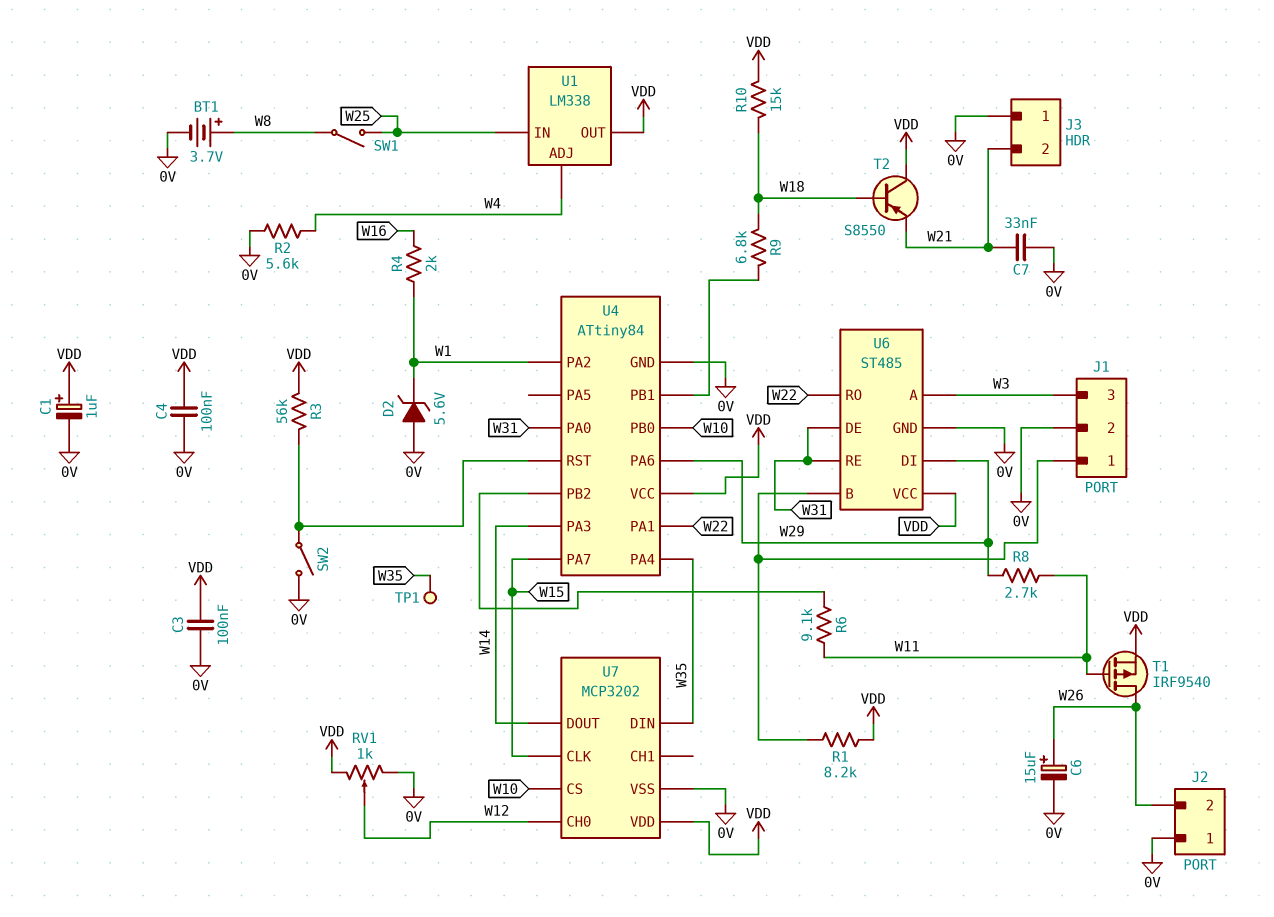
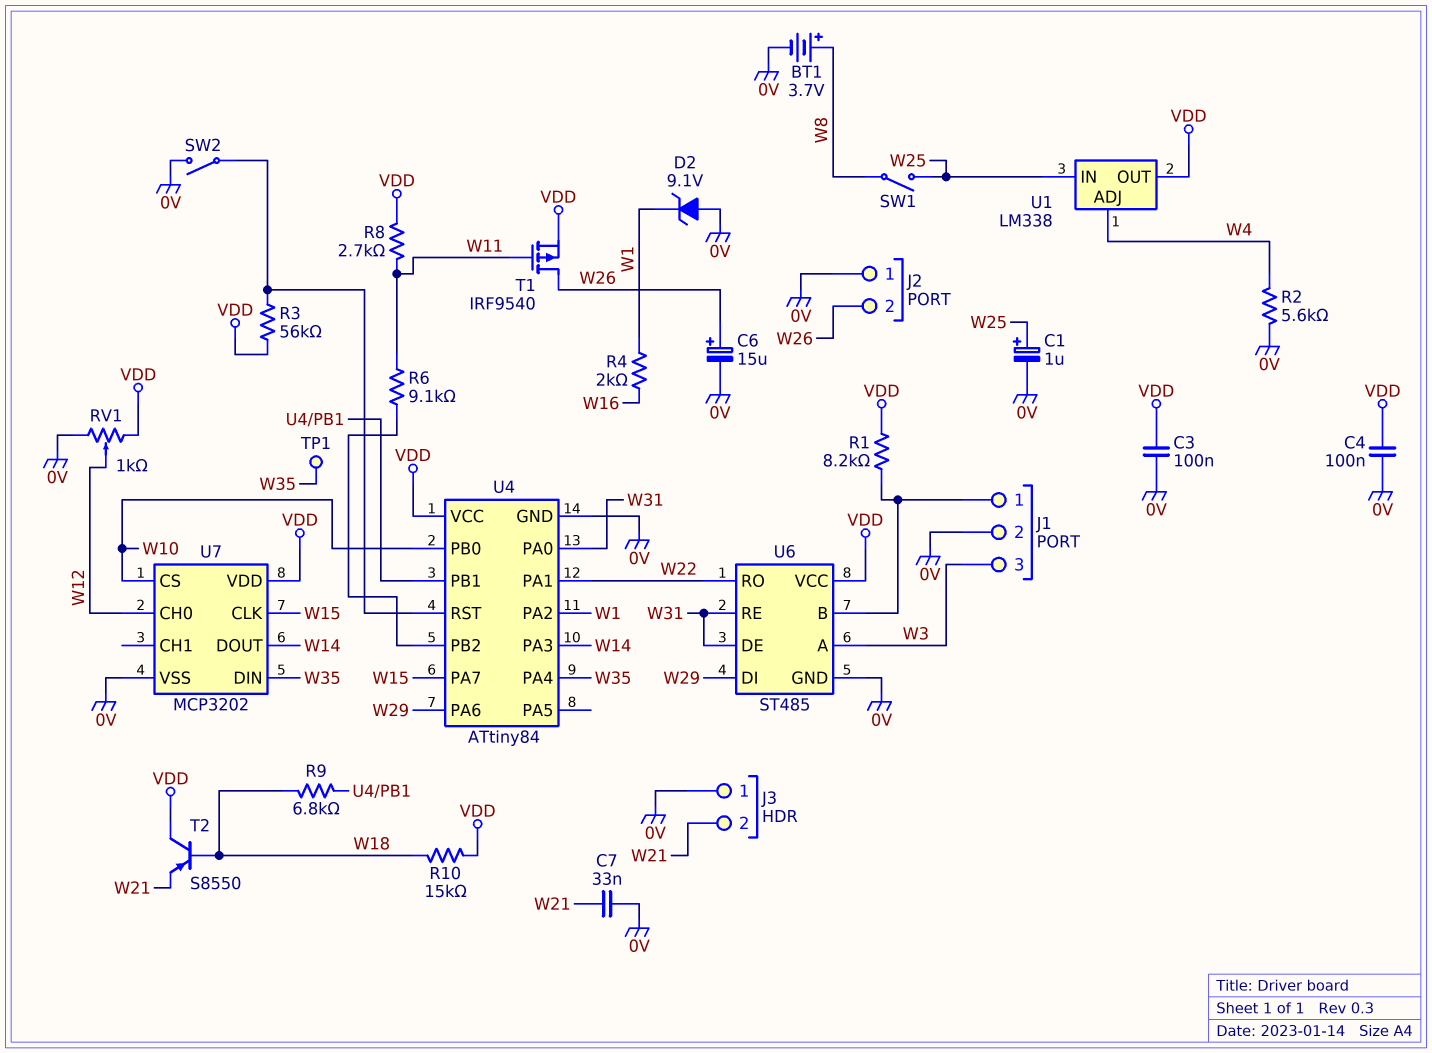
C1: 1uF (plus VDD, minus 0V) -> 1uF (plus W25, minus 0V)
D2: zener 5.6V (A 0V, K W1) -> zener 9.1V (A 0V, K W1)
R8: 2.7k (W11, W29) -> 2.7k (VDD, W11)

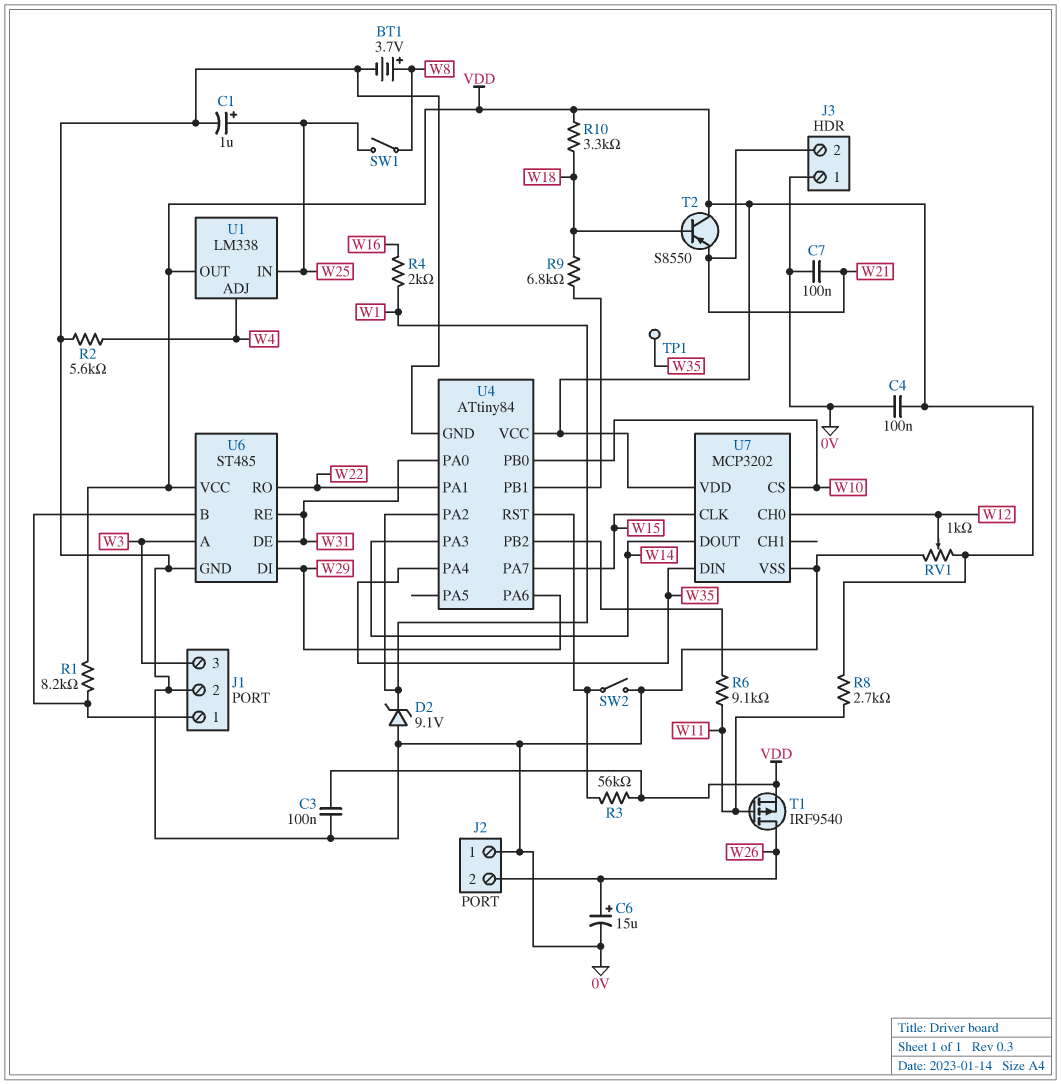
C7: 33nF (0V, W21) -> 100nF (0V, W21)
R10: 15k (VDD, W18) -> 3.3k (VDD, W18)

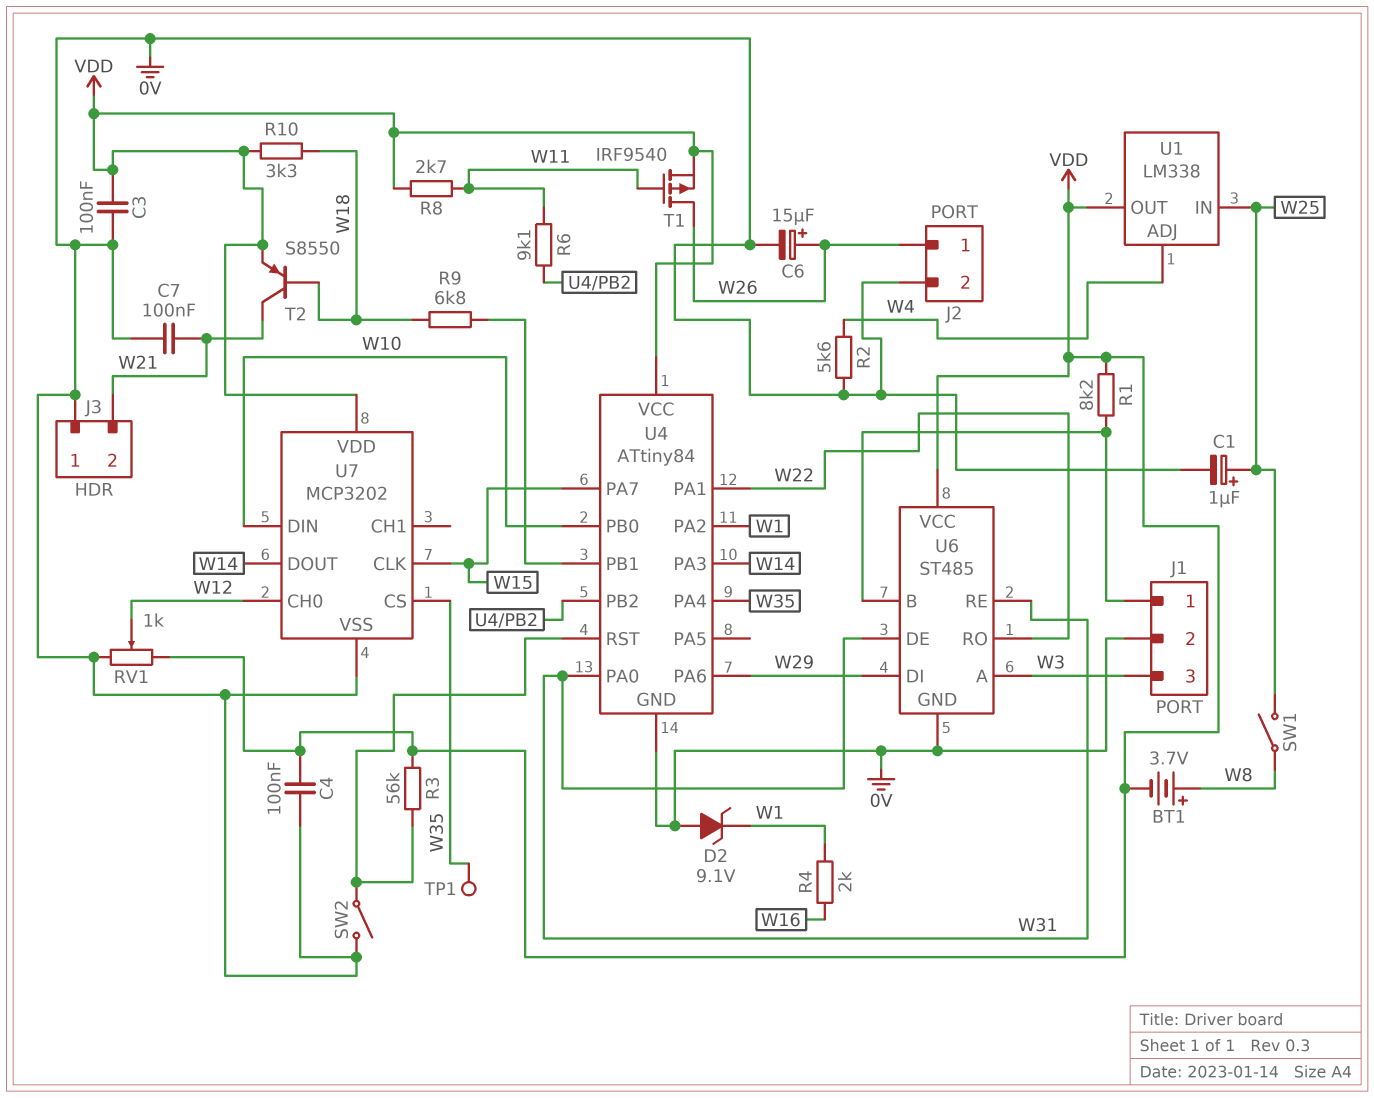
BT1: 3.7V (plus W8, minus 0V) -> 3.7V (plus W8, minus VDD)
J2 pin 1: 0V -> W26
J2 pin 2: W26 -> 0V
T2: PNP S8550 (B W18, C VDD, E W21) -> PNP S8550 (B W18, C W21, E VDD)
U7 pin CS: W10 -> W35
U7 pin DIN: W35 -> W10

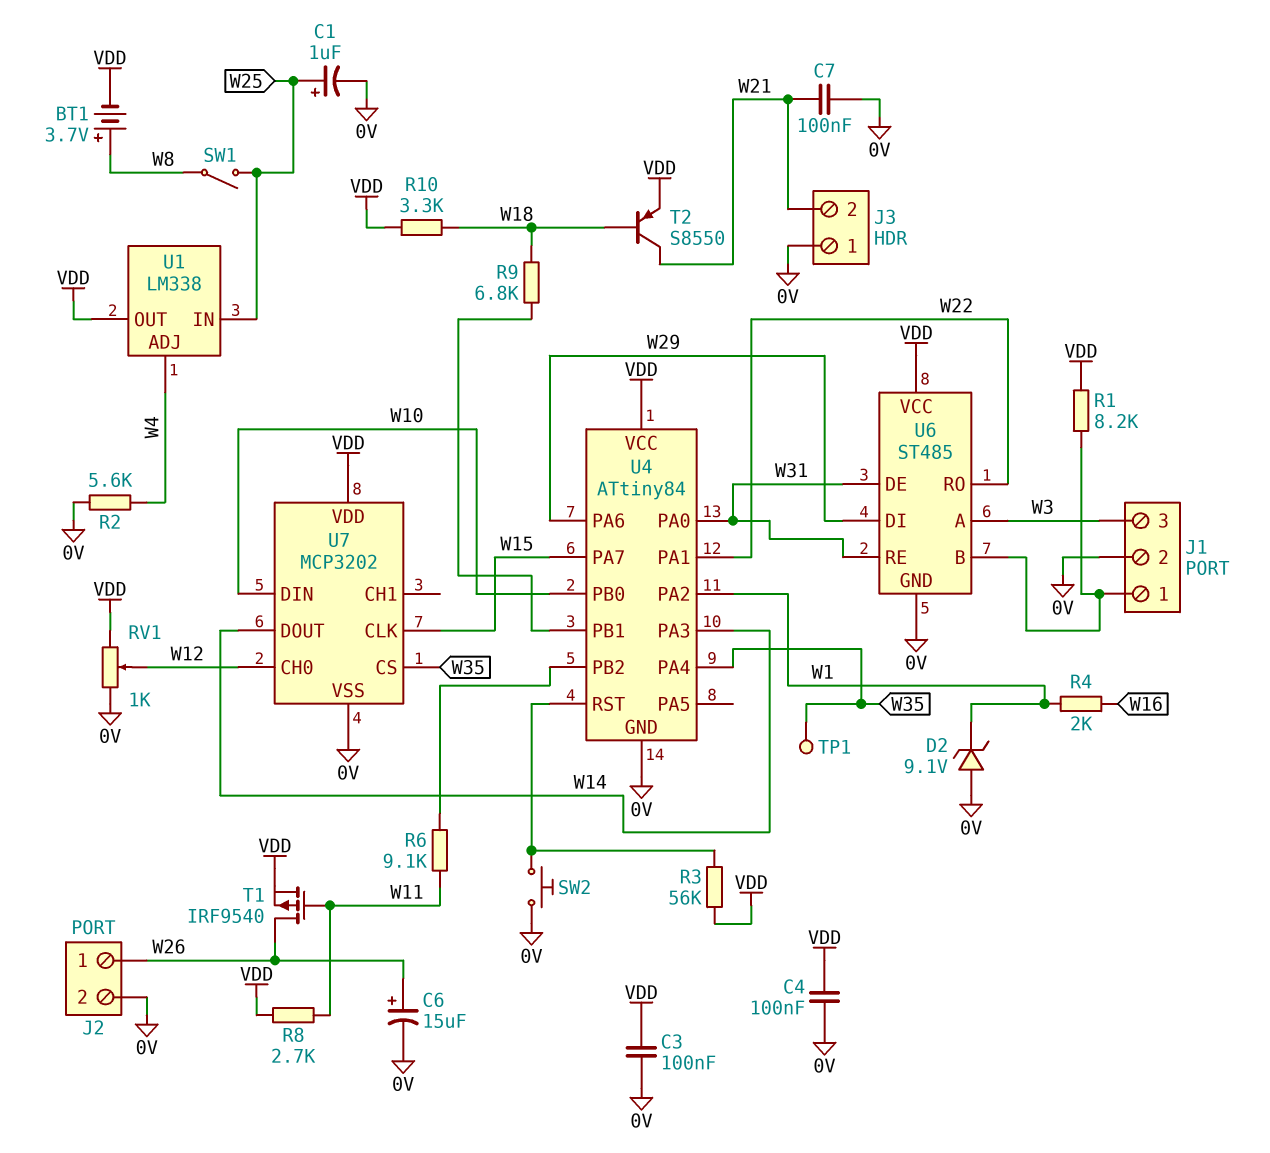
SW2: switch (0V, U4/RST) -> button (0V, U4/RST)

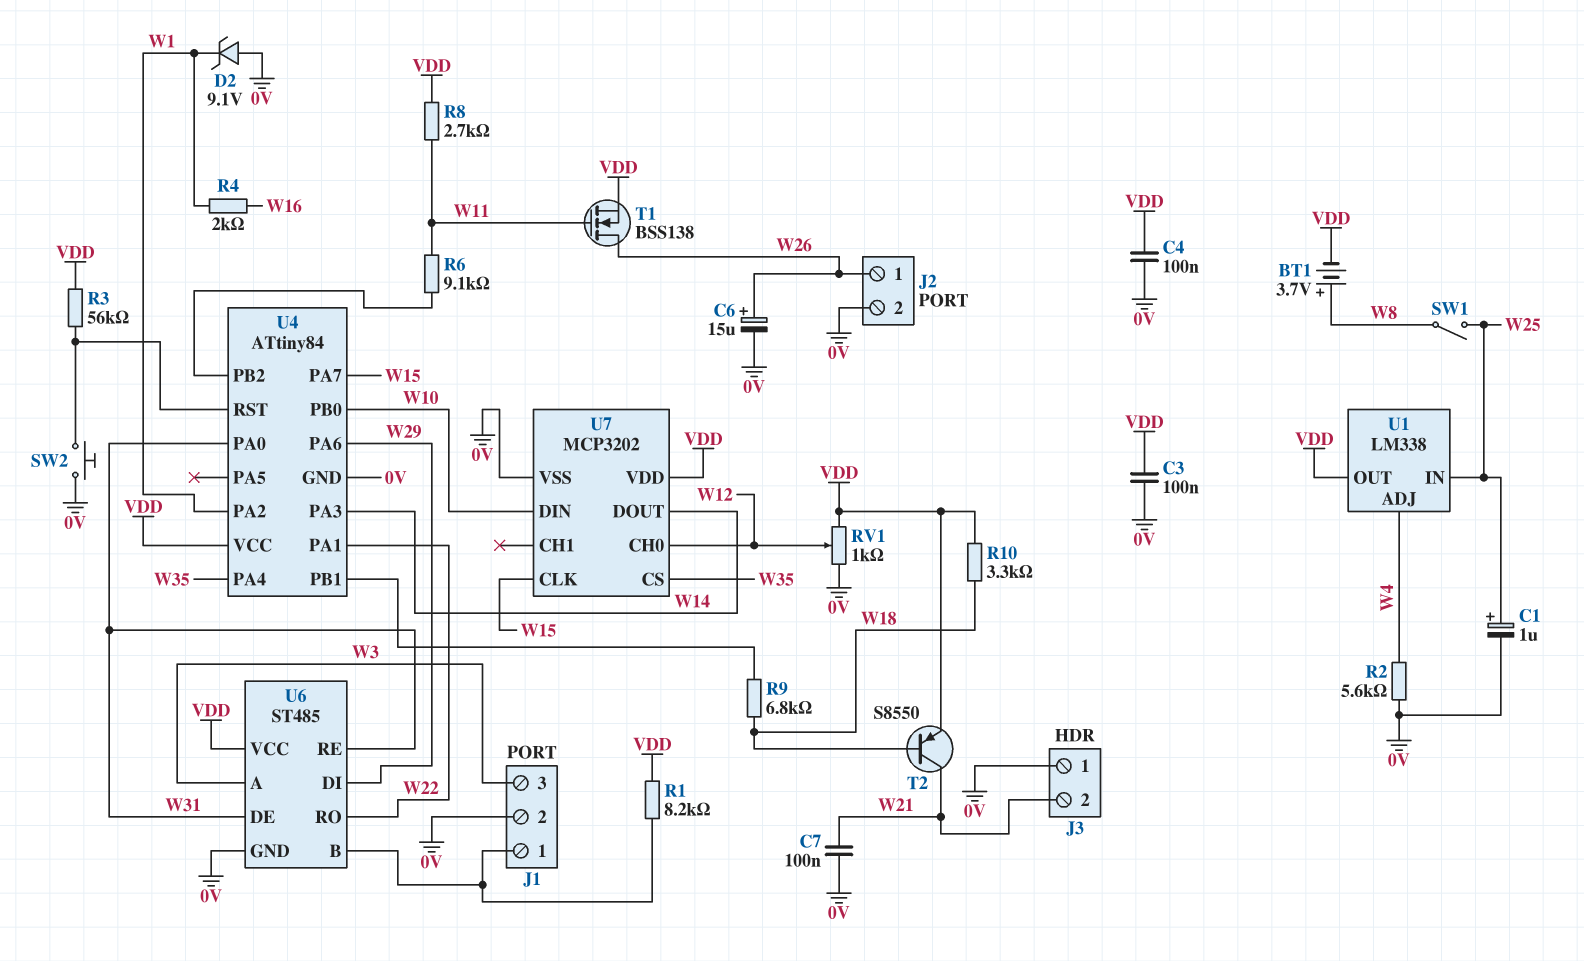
T1: PMOS IRF9540 (G W11, D W26, S VDD) -> NMOS BSS138 (G W11, D W26, S VDD)
TP1: test point (W35) -> none

